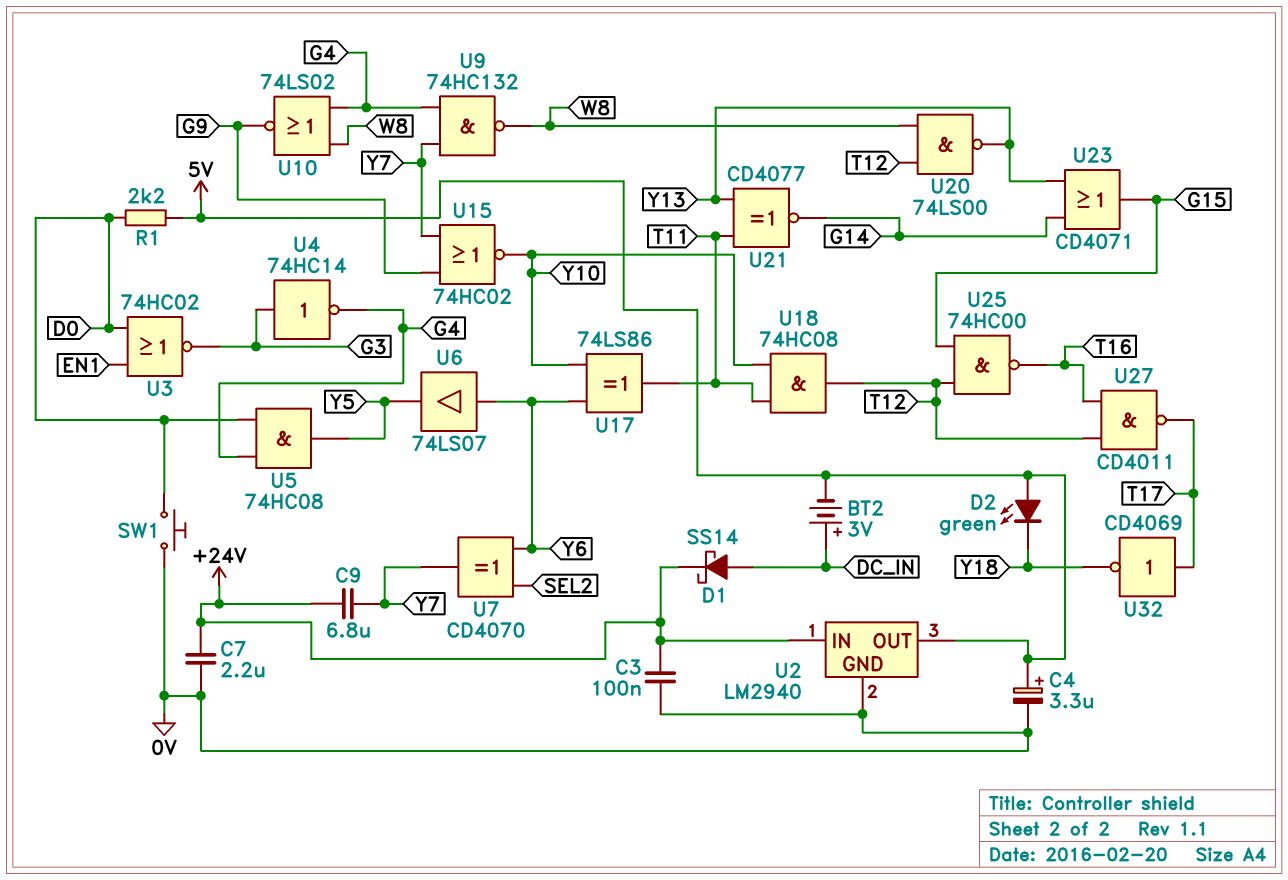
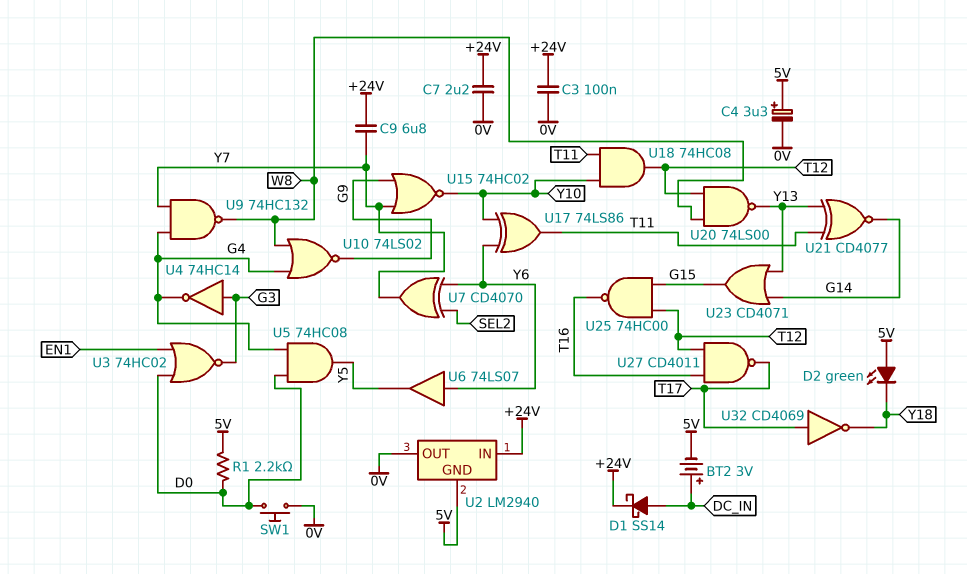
U2 pin GND: 0V -> 5V
U2 pin OUT: 5V -> 0V

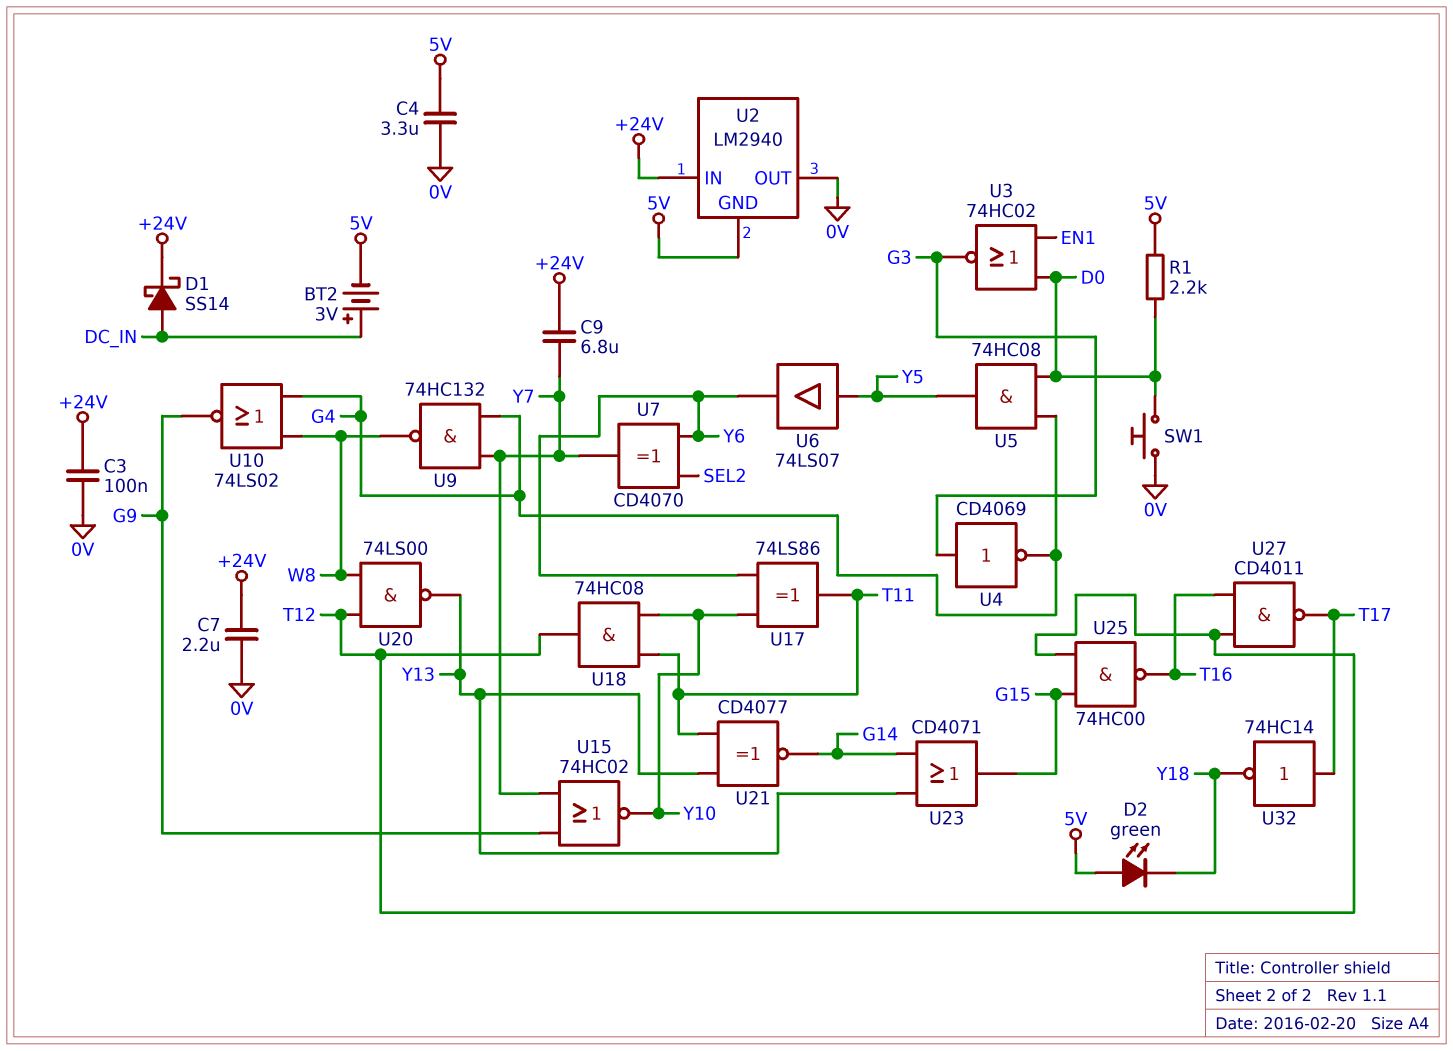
C4: 3.3uF (plus 5V, minus 0V) -> 3.3uF (0V, 5V)
U4: NOT 74HC14 (in G3, out G4) -> NOT CD4069 (in G3, out G4)
U6: buffer 74LS07 (in Y6, out Y5) -> buffer 74LS07 (in Y5, out Y6)
U32: NOT CD4069 (in T17, out Y18) -> NOT 74HC14 (in T17, out Y18)

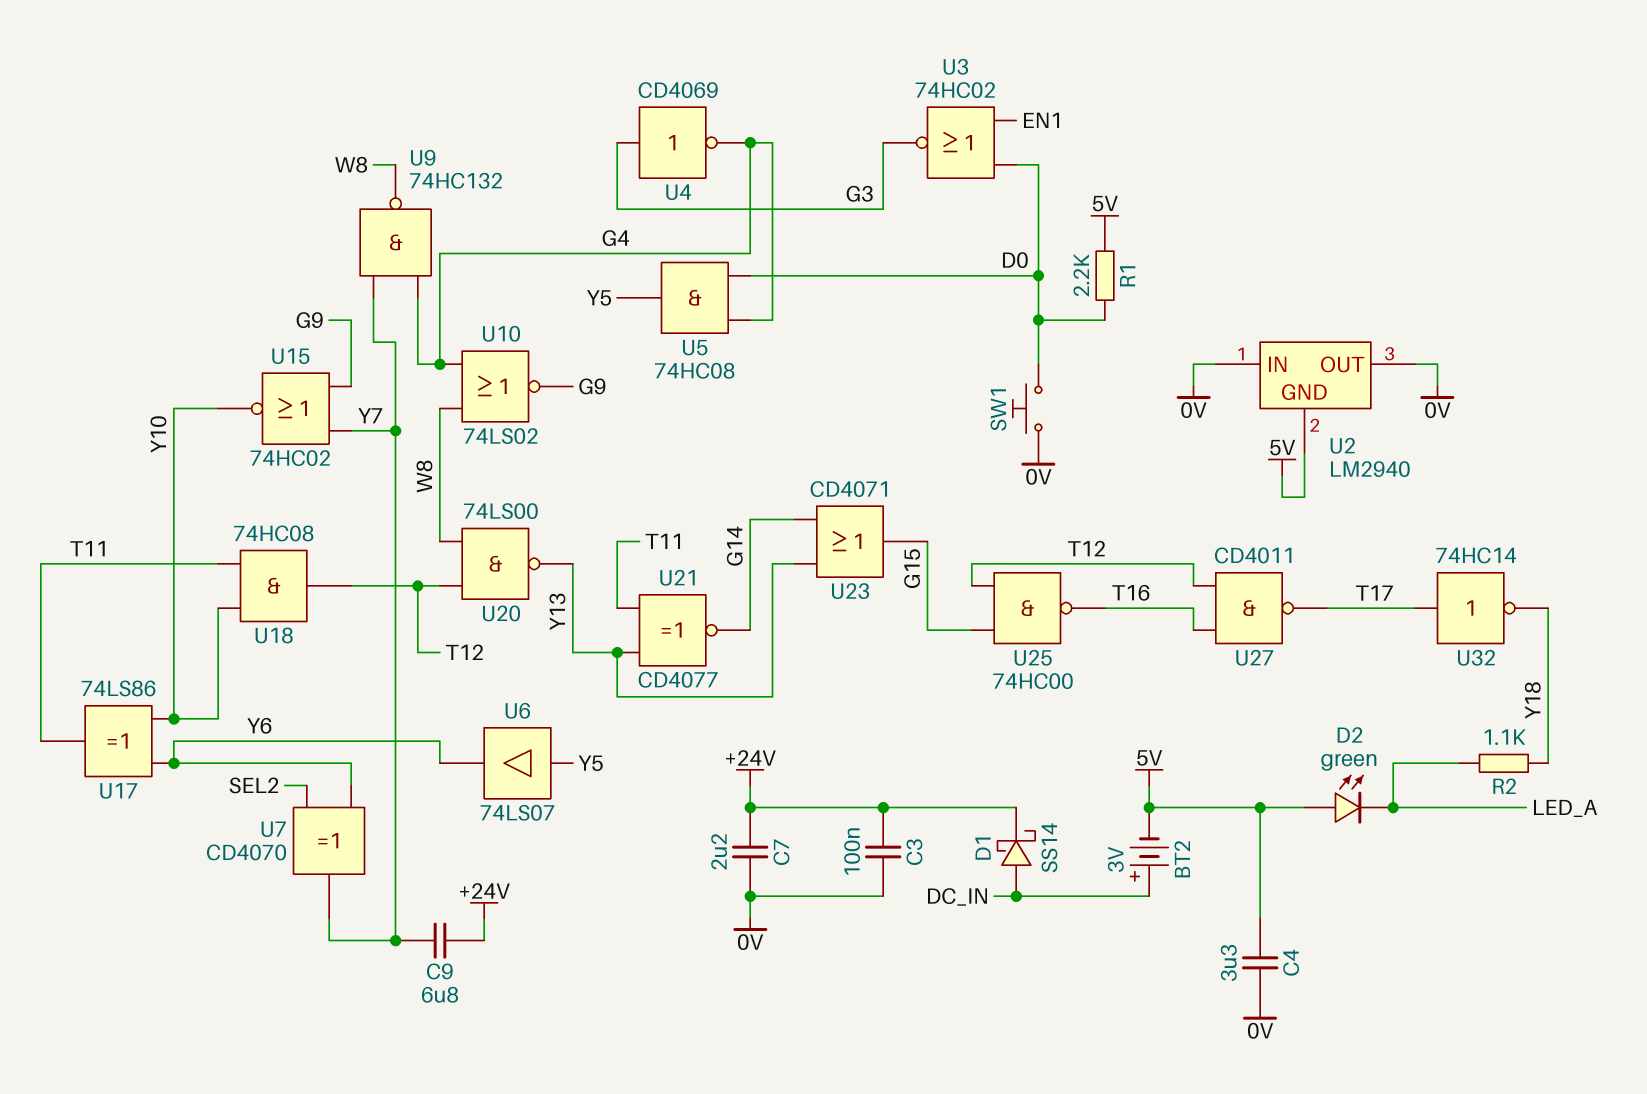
D2: LED green (A 5V, K Y18) -> LED green (A 5V, K LED_A)
R2: none -> 1.1k (LED_A, Y18)
U2 pin IN: +24V -> 0V

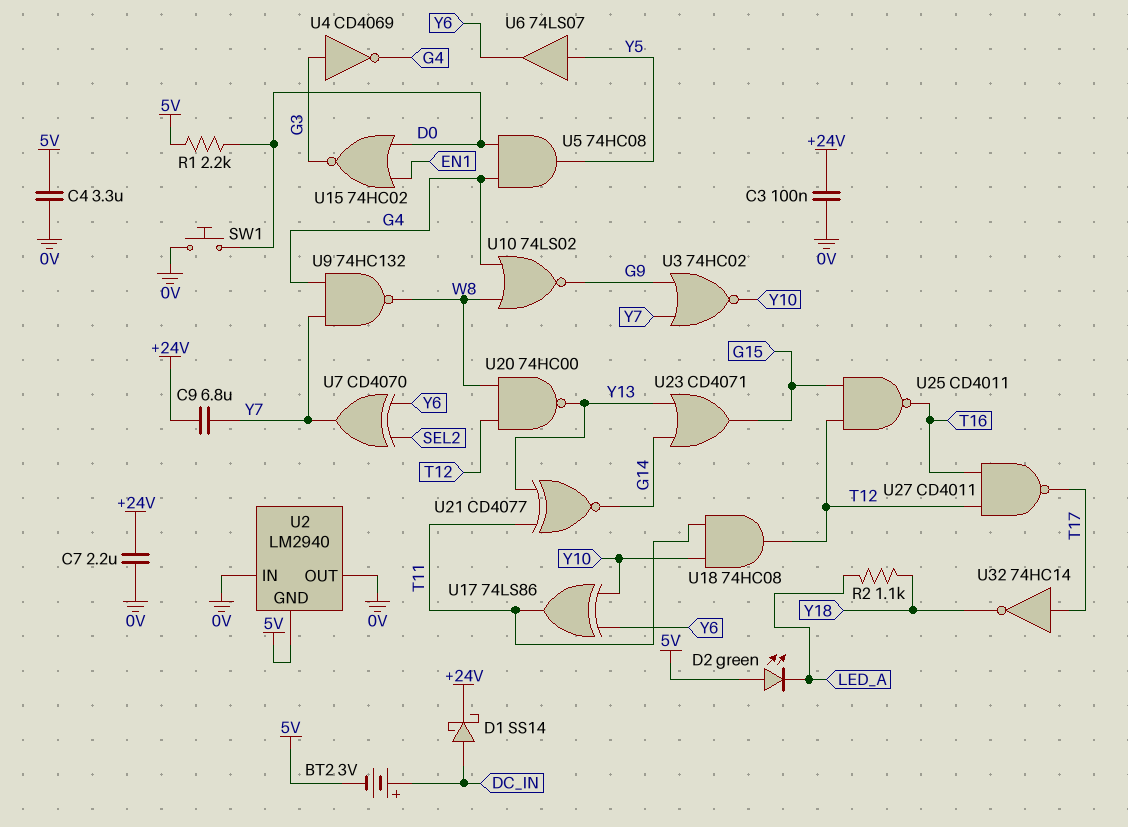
U3: NOR 74HC02 (in D0, in EN1, out G3) -> NOR 74HC02 (in G9, in Y7, out Y10)
U15: NOR 74HC02 (in G9, in Y7, out Y10) -> NOR 74HC02 (in D0, in EN1, out G3)
U20: NAND 74LS00 (in T12, in W8, out Y13) -> NAND 74HC00 (in T12, in W8, out Y13)
U25: NAND 74HC00 (in G15, in T12, out T16) -> NAND CD4011 (in G15, in T12, out T16)

